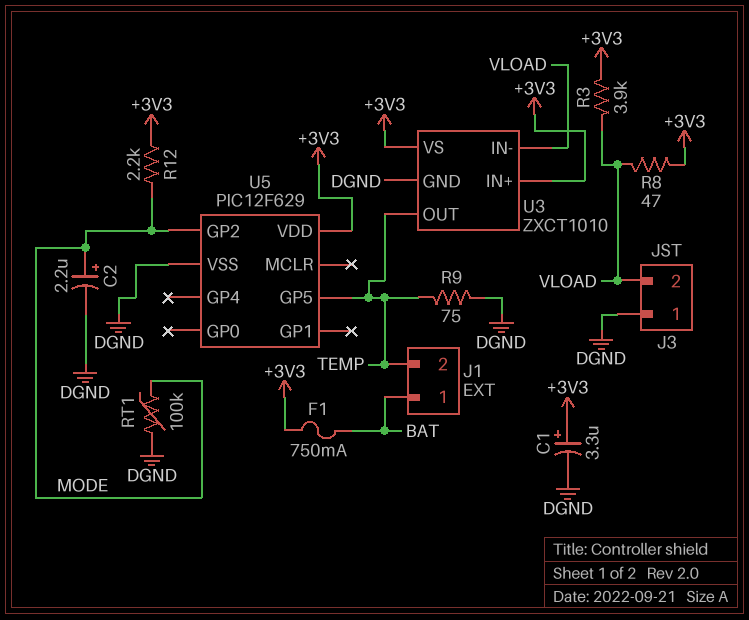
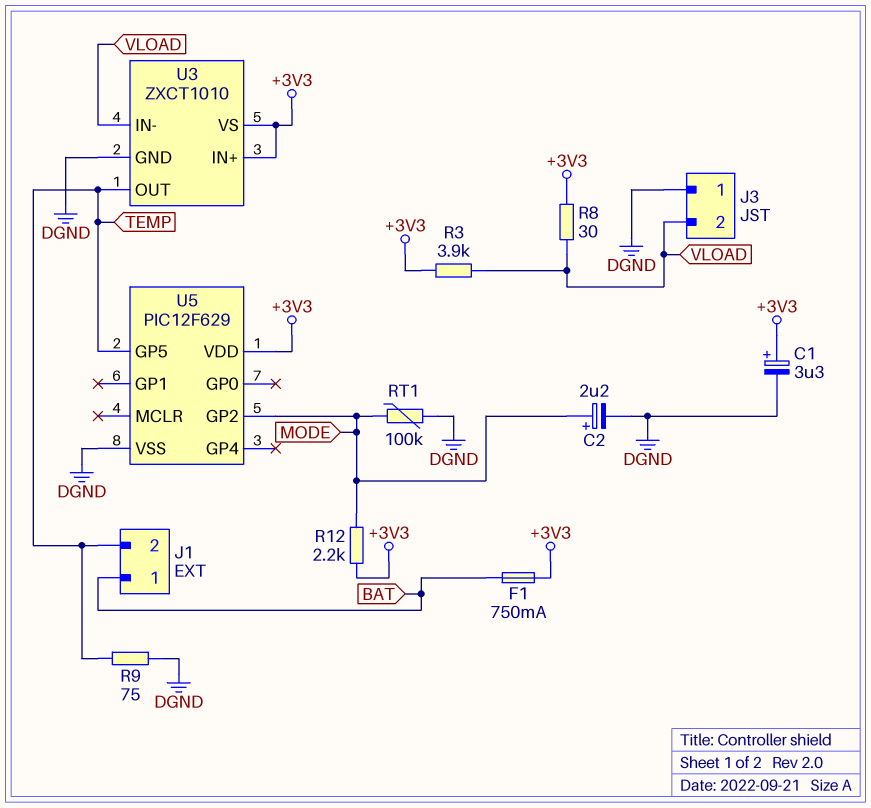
R8: 47 (+3V3, VLOAD) -> 30 (+3V3, VLOAD)

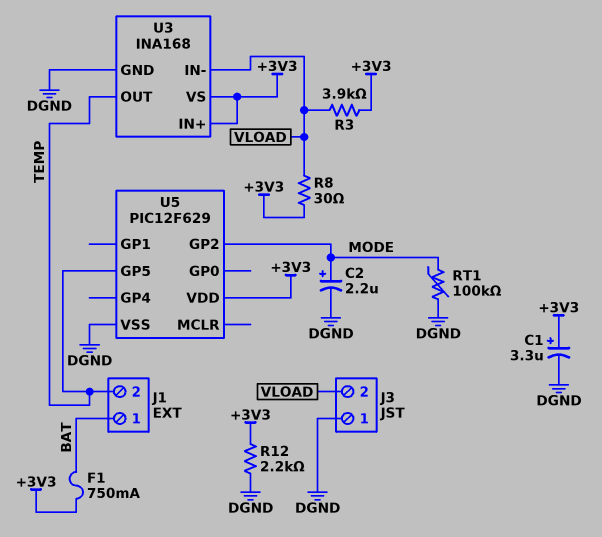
R9: 75 (DGND, TEMP) -> none
R12: 2.2k (+3V3, MODE) -> 2.2k (+3V3, DGND)
U3: ZXCT1010 -> INA168

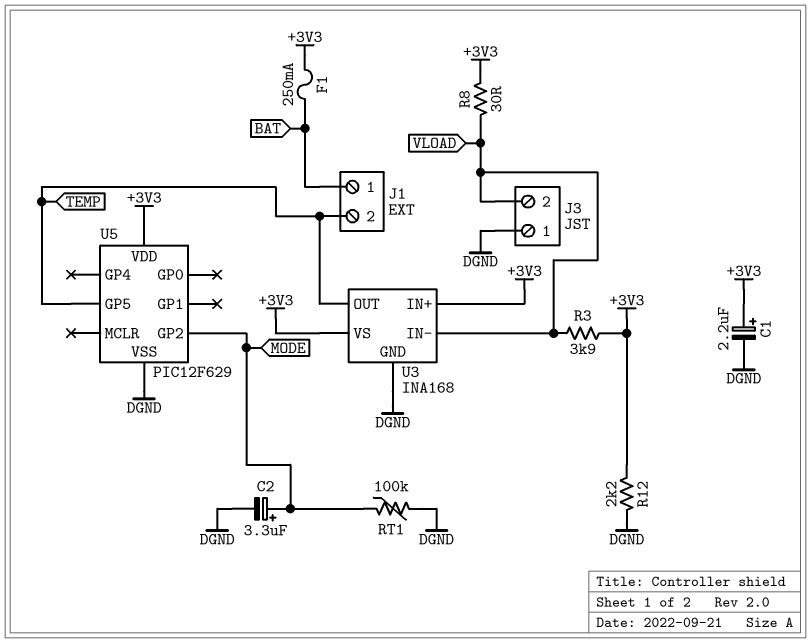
C1: 3.3uF (plus +3V3, minus DGND) -> 2.2uF (plus +3V3, minus DGND)
C2: 2.2uF (plus MODE, minus DGND) -> 3.3uF (plus MODE, minus DGND)
F1: 750mA (+3V3, BAT) -> 250mA (+3V3, BAT)

